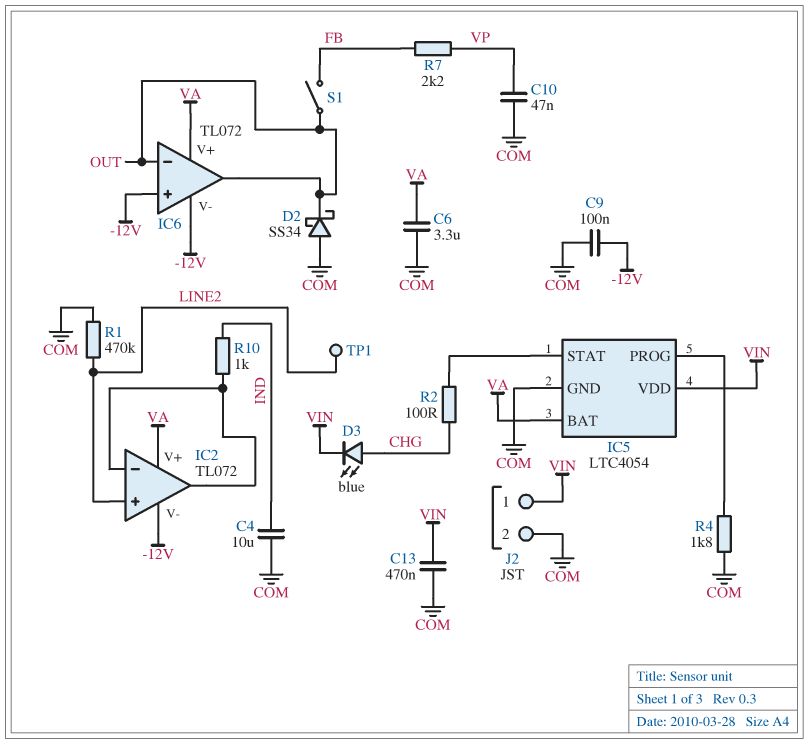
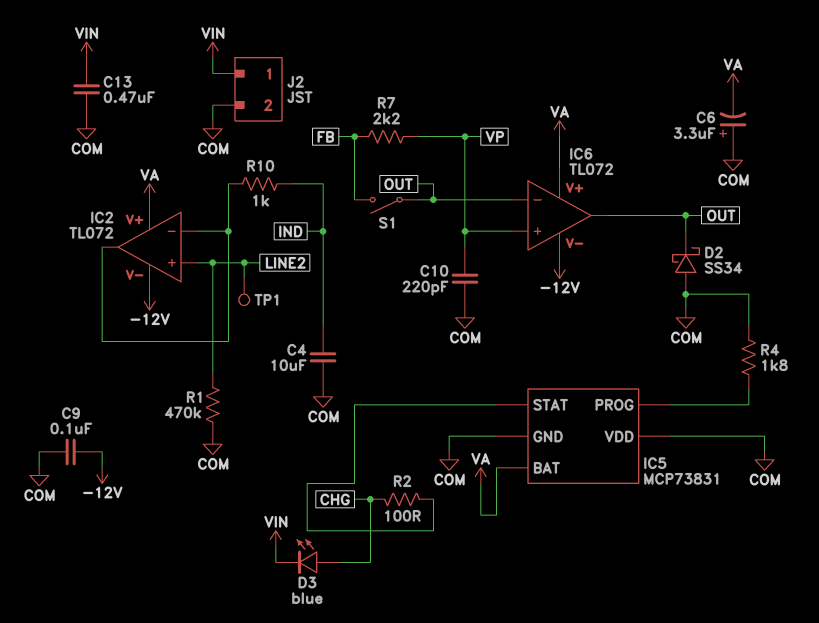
C6: 3.3uF (COM, VA) -> 3.3uF (plus COM, minus VA)
C10: 47nF (COM, VP) -> 220pF (COM, VP)
IC5: LTC4054 -> MCP73831
IC5 pin VDD: VIN -> COM
IC6 pin in+: -12V -> VP

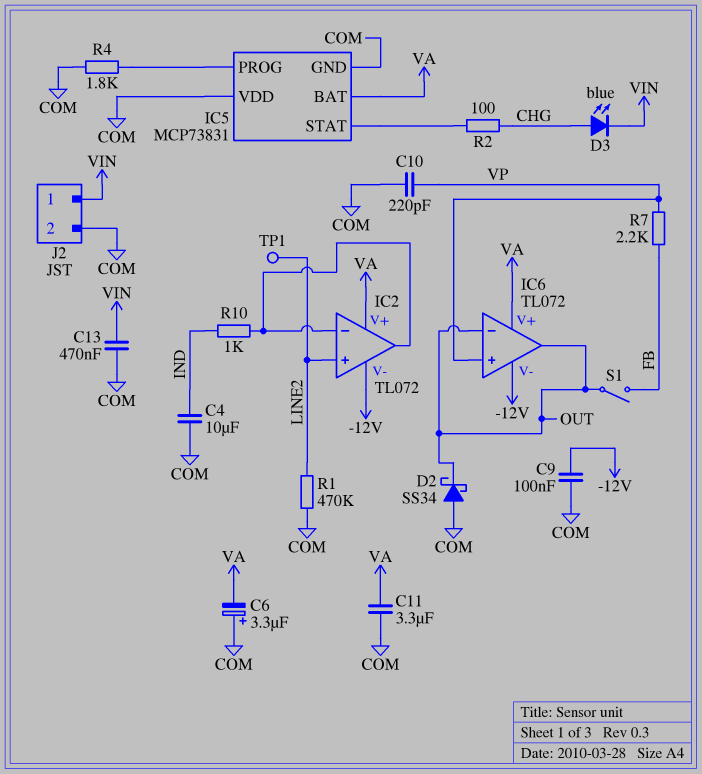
C11: none -> 3.3uF (COM, VA)

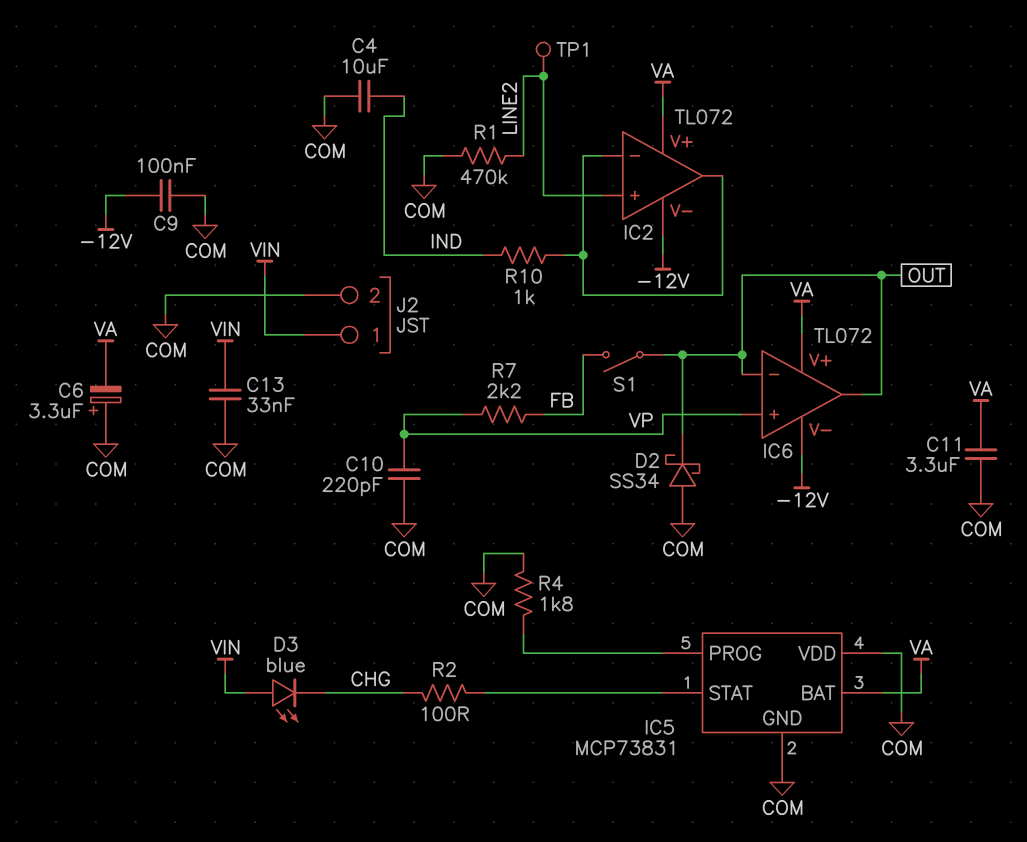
C13: 470nF (COM, VIN) -> 33nF (COM, VIN)
D3: LED blue (A CHG, K VIN) -> LED blue (A VIN, K CHG)

